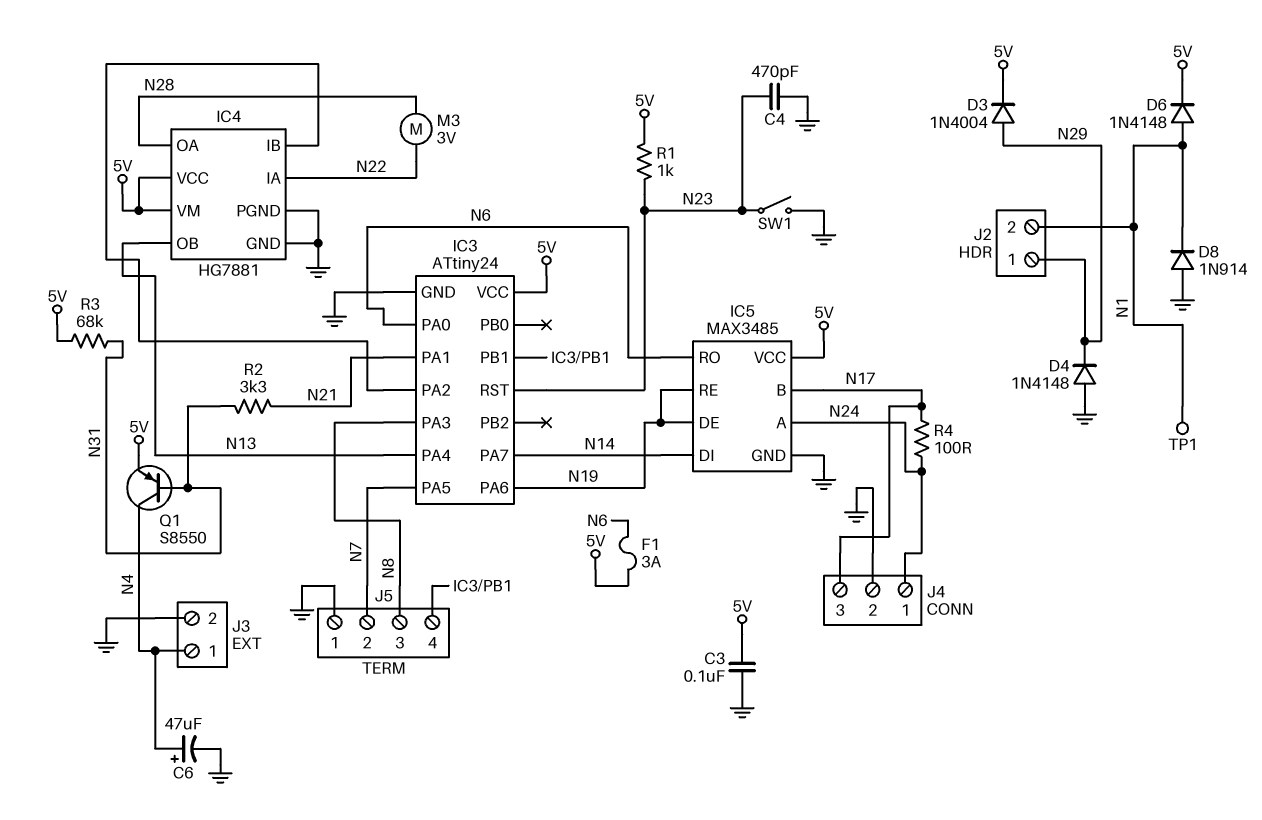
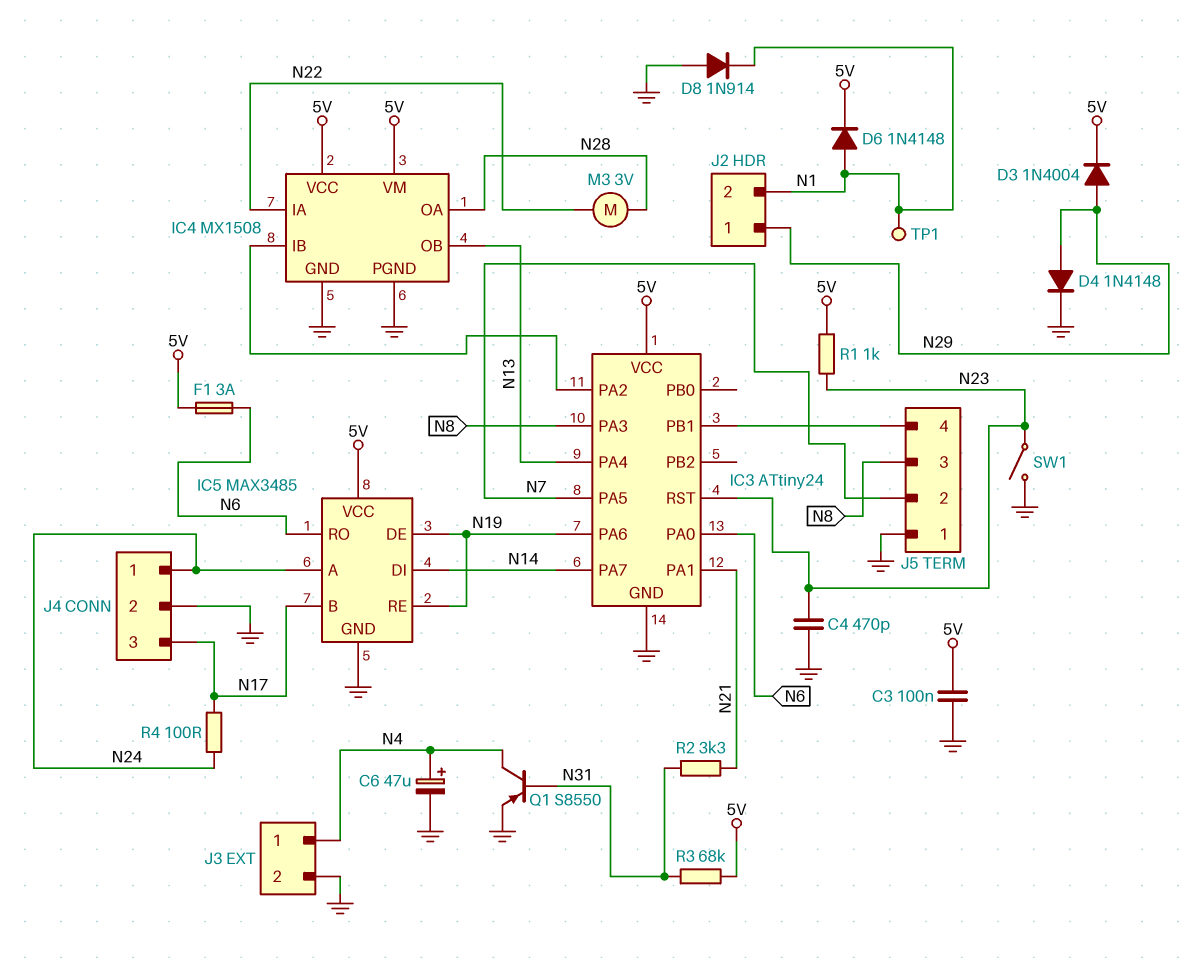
D4: diode 1N4148 (A GND, K N29) -> diode 1N4148 (A N29, K GND)
IC4: HG7881 -> MX1508
Q1: PNP S8550 (B N31, C N4, E 5V) -> PNP S8550 (B N31, C N4, E GND)

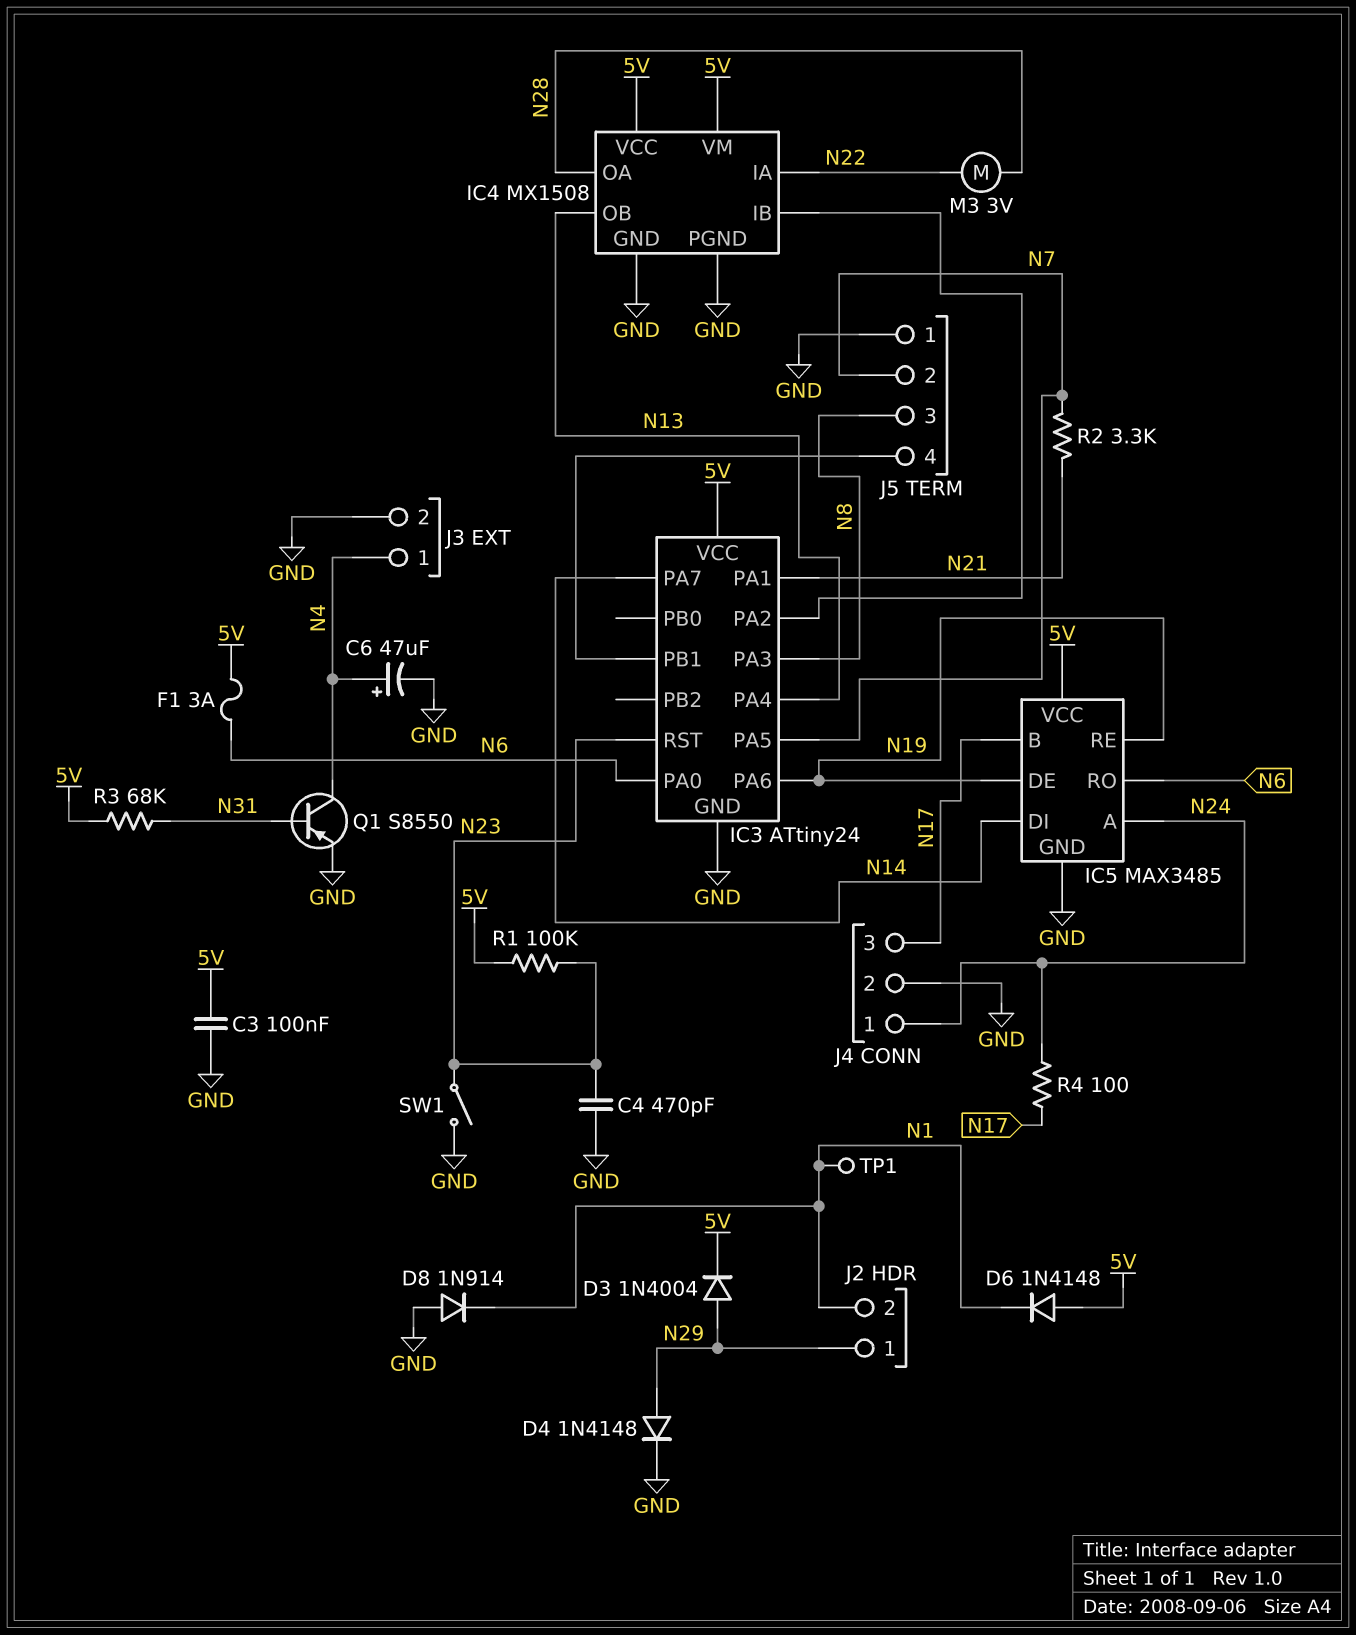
D6: diode 1N4148 (A N1, K 5V) -> diode 1N4148 (A 5V, K N1)
R1: 1k (5V, N23) -> 100k (5V, N23)
R2: 3.3k (N21, N31) -> 3.3k (N7, N21)

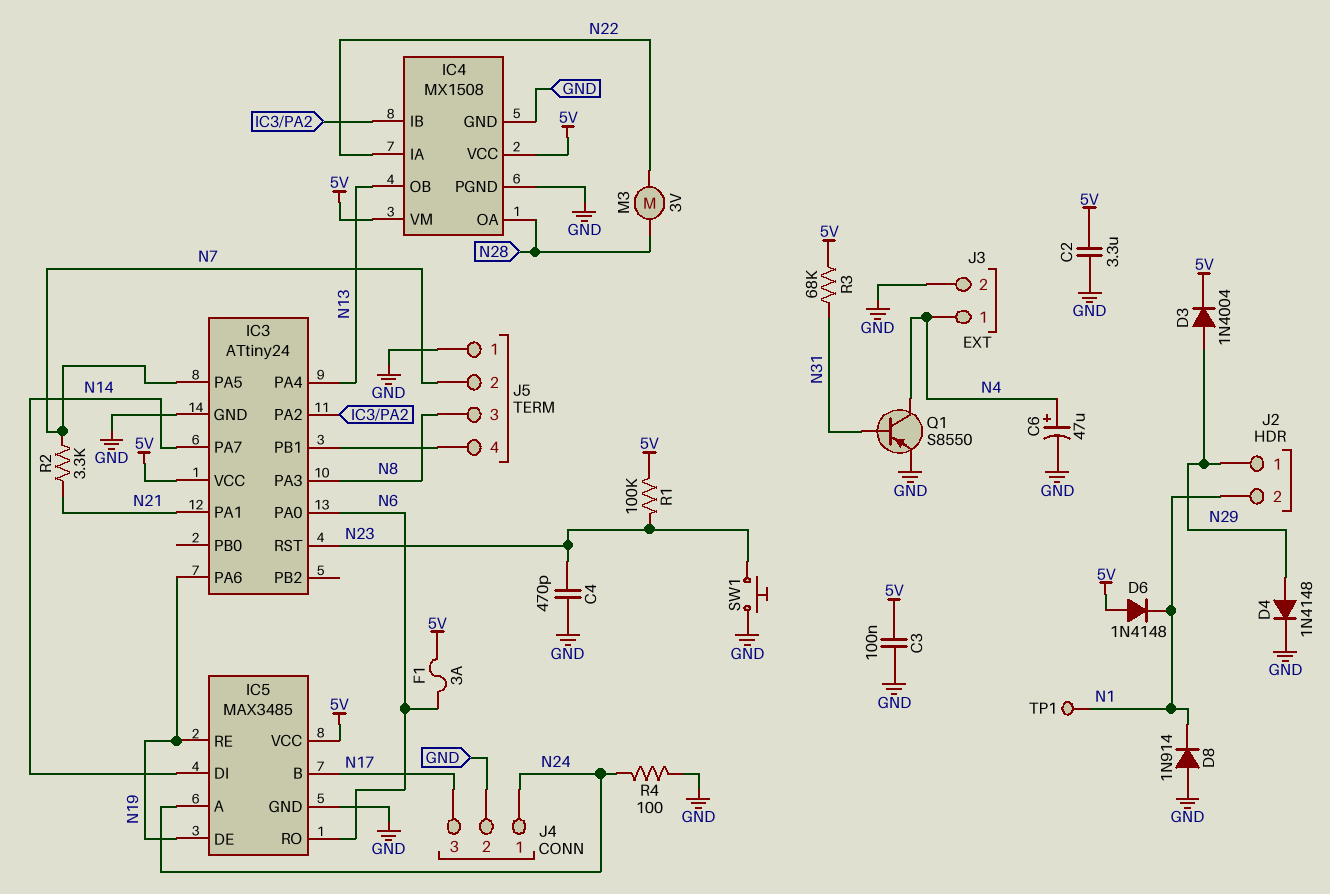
C2: none -> 3.3uF (5V, GND)
R4: 100 (N17, N24) -> 100 (GND, N24)
SW1: switch (GND, N23) -> button (GND, N23)

